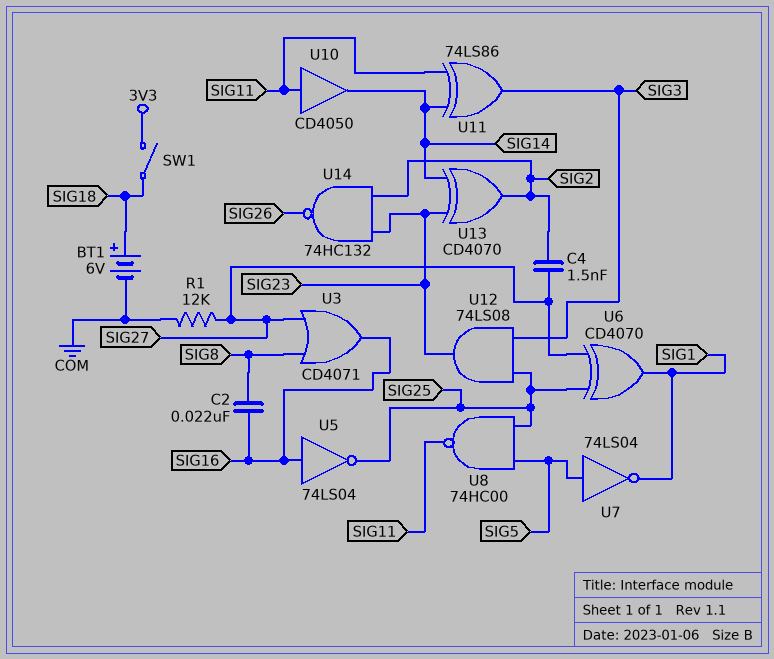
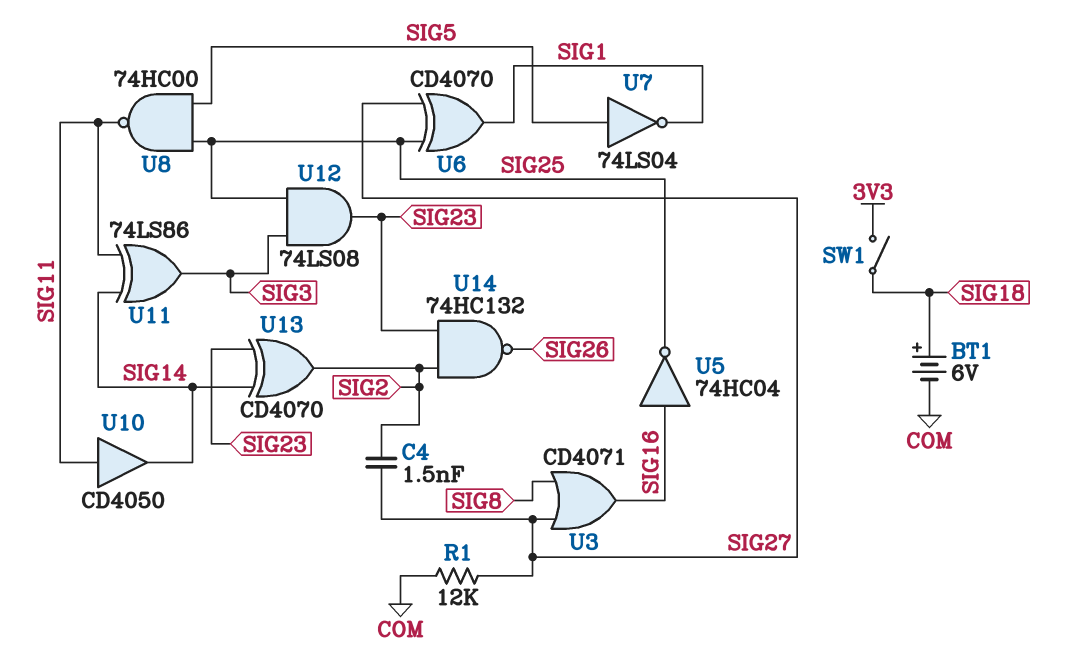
C2: 22nF (SIG8, SIG16) -> none
U5: NOT 74LS04 (in SIG16, out SIG25) -> NOT 74HC04 (in SIG16, out SIG25)

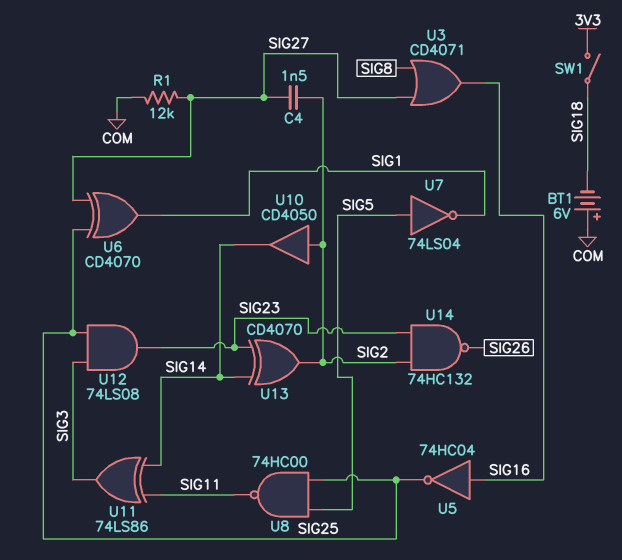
BT1: 6V (plus SIG18, minus COM) -> 6V (plus COM, minus SIG18)
U10: buffer CD4050 (in SIG11, out SIG14) -> buffer CD4050 (in SIG2, out SIG14)

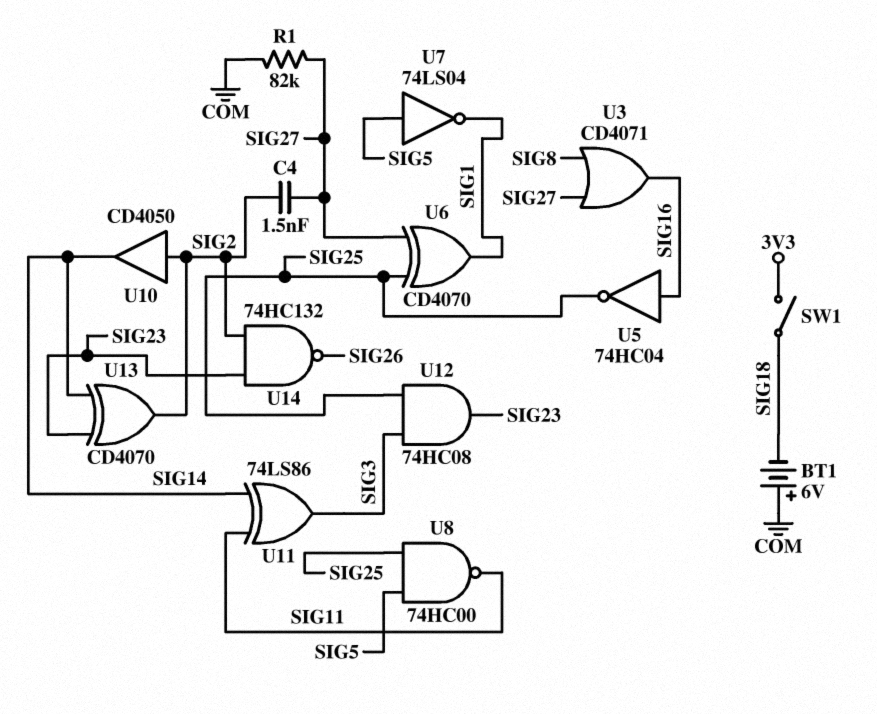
R1: 12k (COM, SIG27) -> 82k (COM, SIG27)
U12: AND 74LS08 (in SIG3, in SIG25, out SIG23) -> AND 74HC08 (in SIG3, in SIG25, out SIG23)

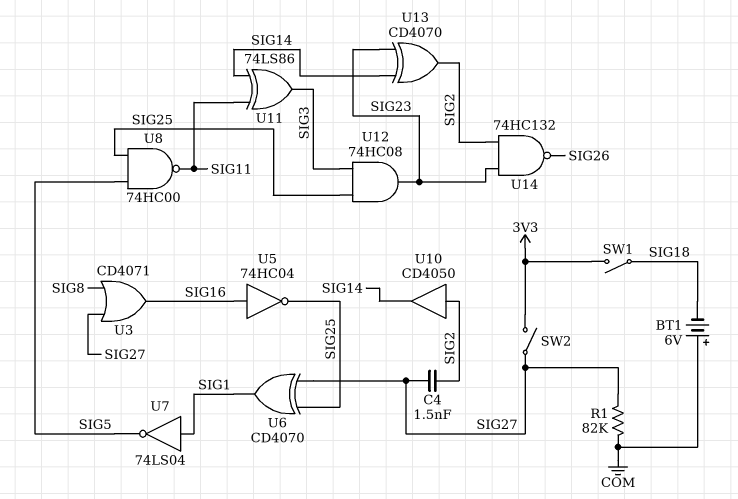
SW2: none -> switch (3V3, SIG27)
U7: NOT 74LS04 (in SIG5, out SIG1) -> NOT 74LS04 (in SIG1, out SIG5)

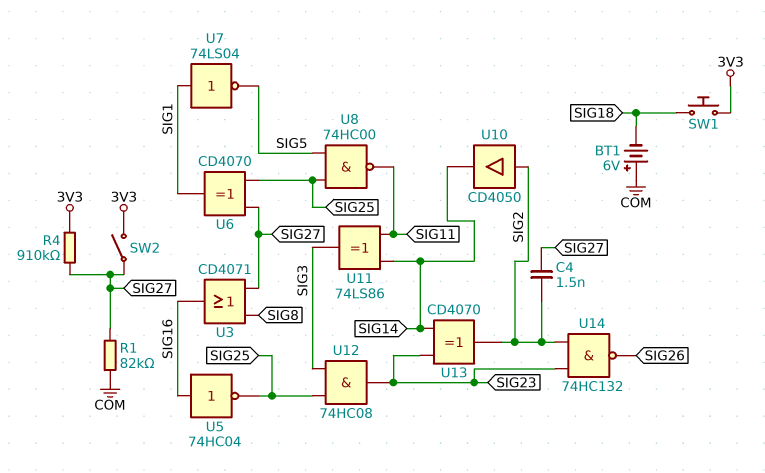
R4: none -> 910k (3V3, SIG27)
SW1: switch (3V3, SIG18) -> button (3V3, SIG18)

